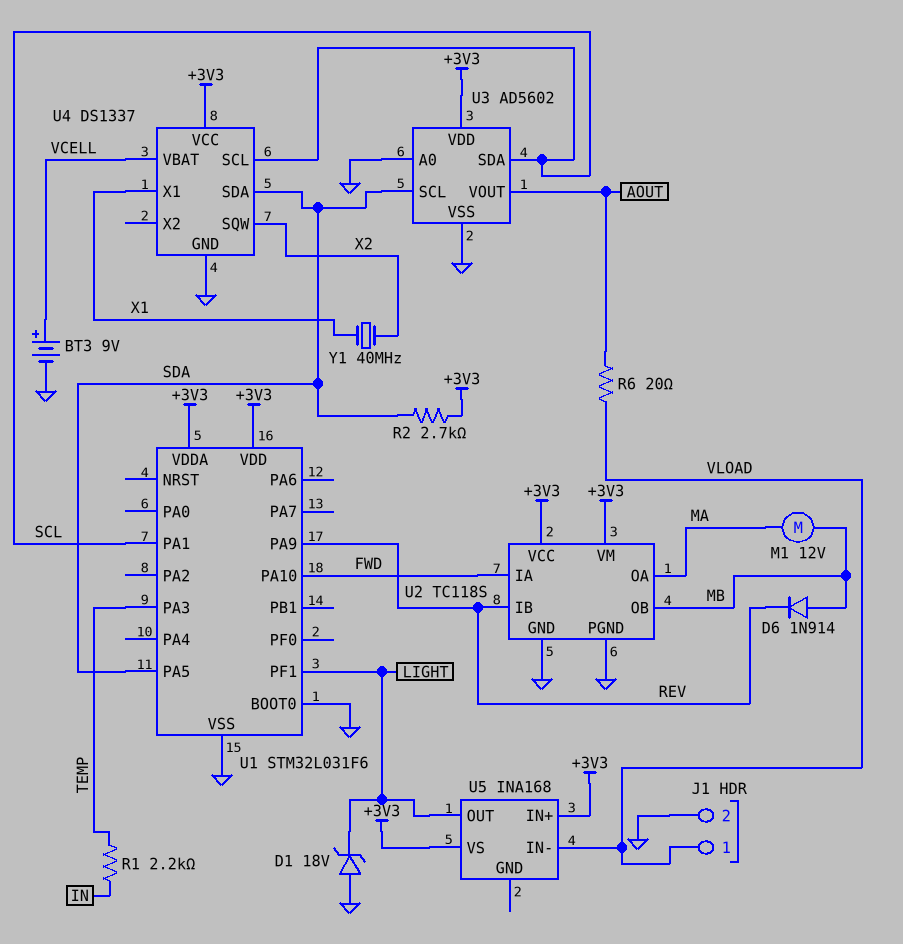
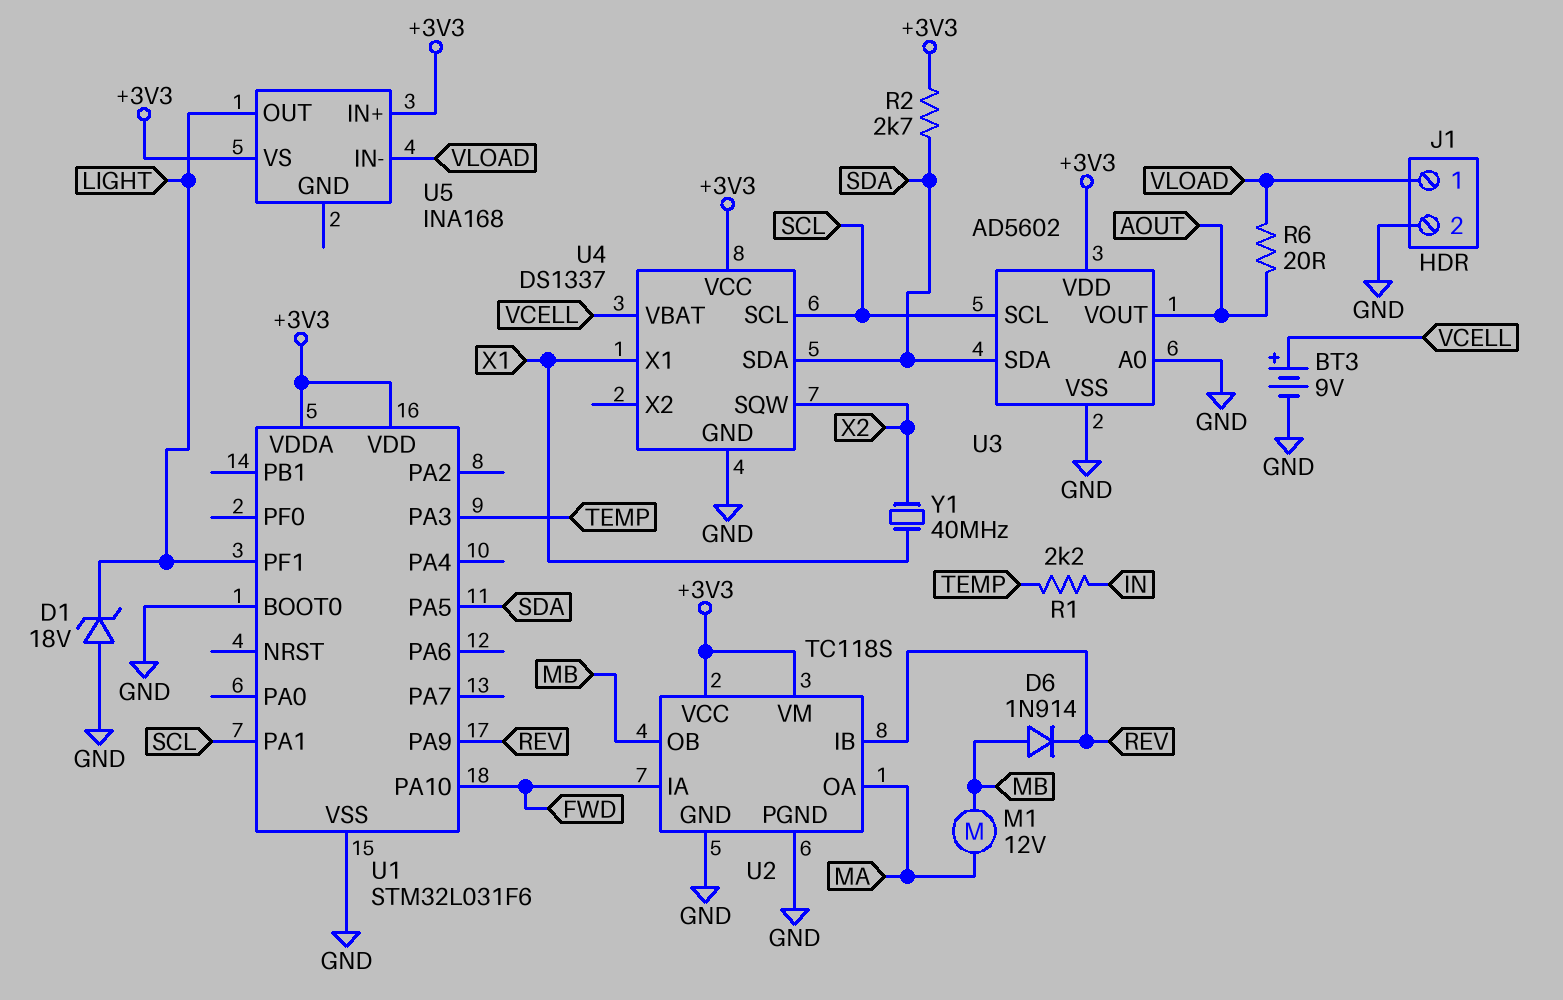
U3 pin SCL: SDA -> SCL
U3 pin SDA: SCL -> SDA

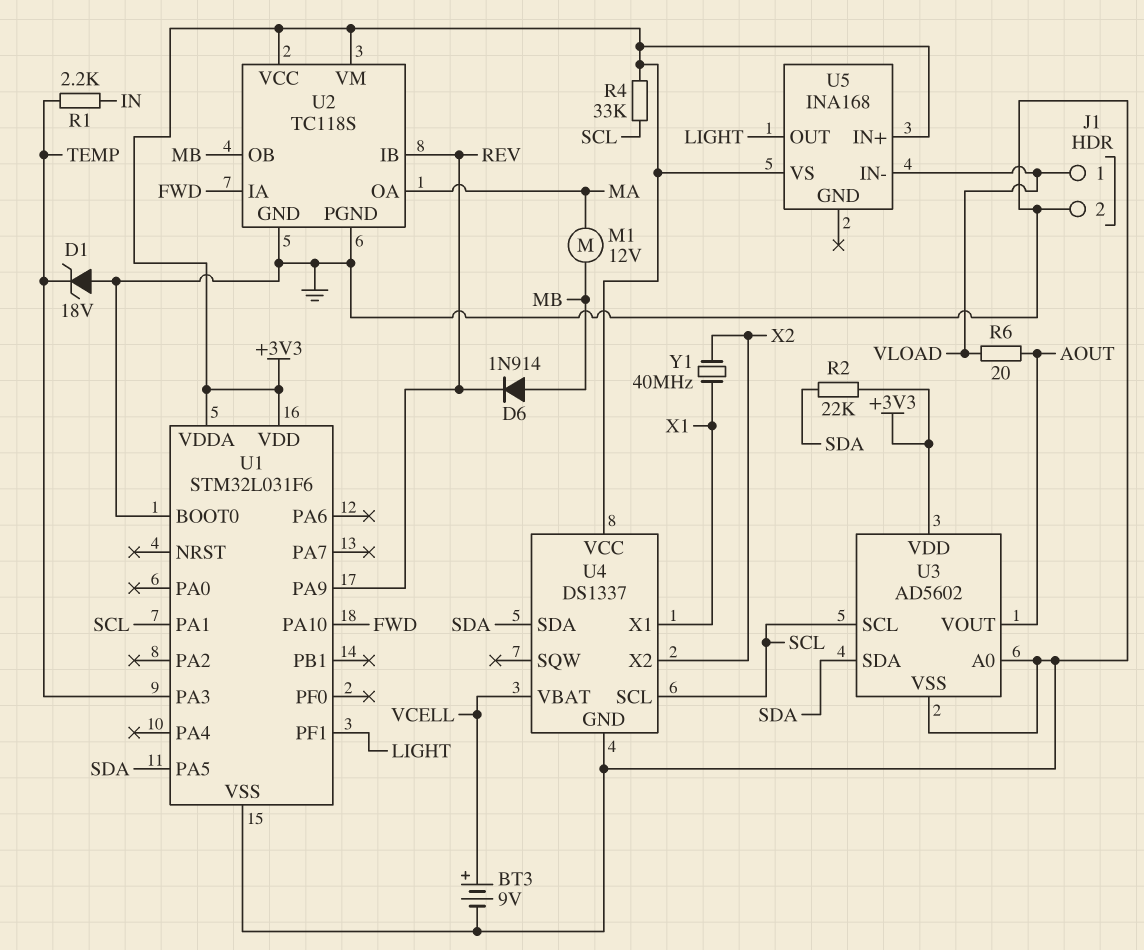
D1: zener 18V (A GND, K LIGHT) -> zener 18V (A GND, K TEMP)
R2: 2.7k (+3V3, SDA) -> 22k (+3V3, SDA)
R4: none -> 33k (+3V3, SCL)
U4 pin SQW: X2 -> none
U4 pin X2: none -> X2

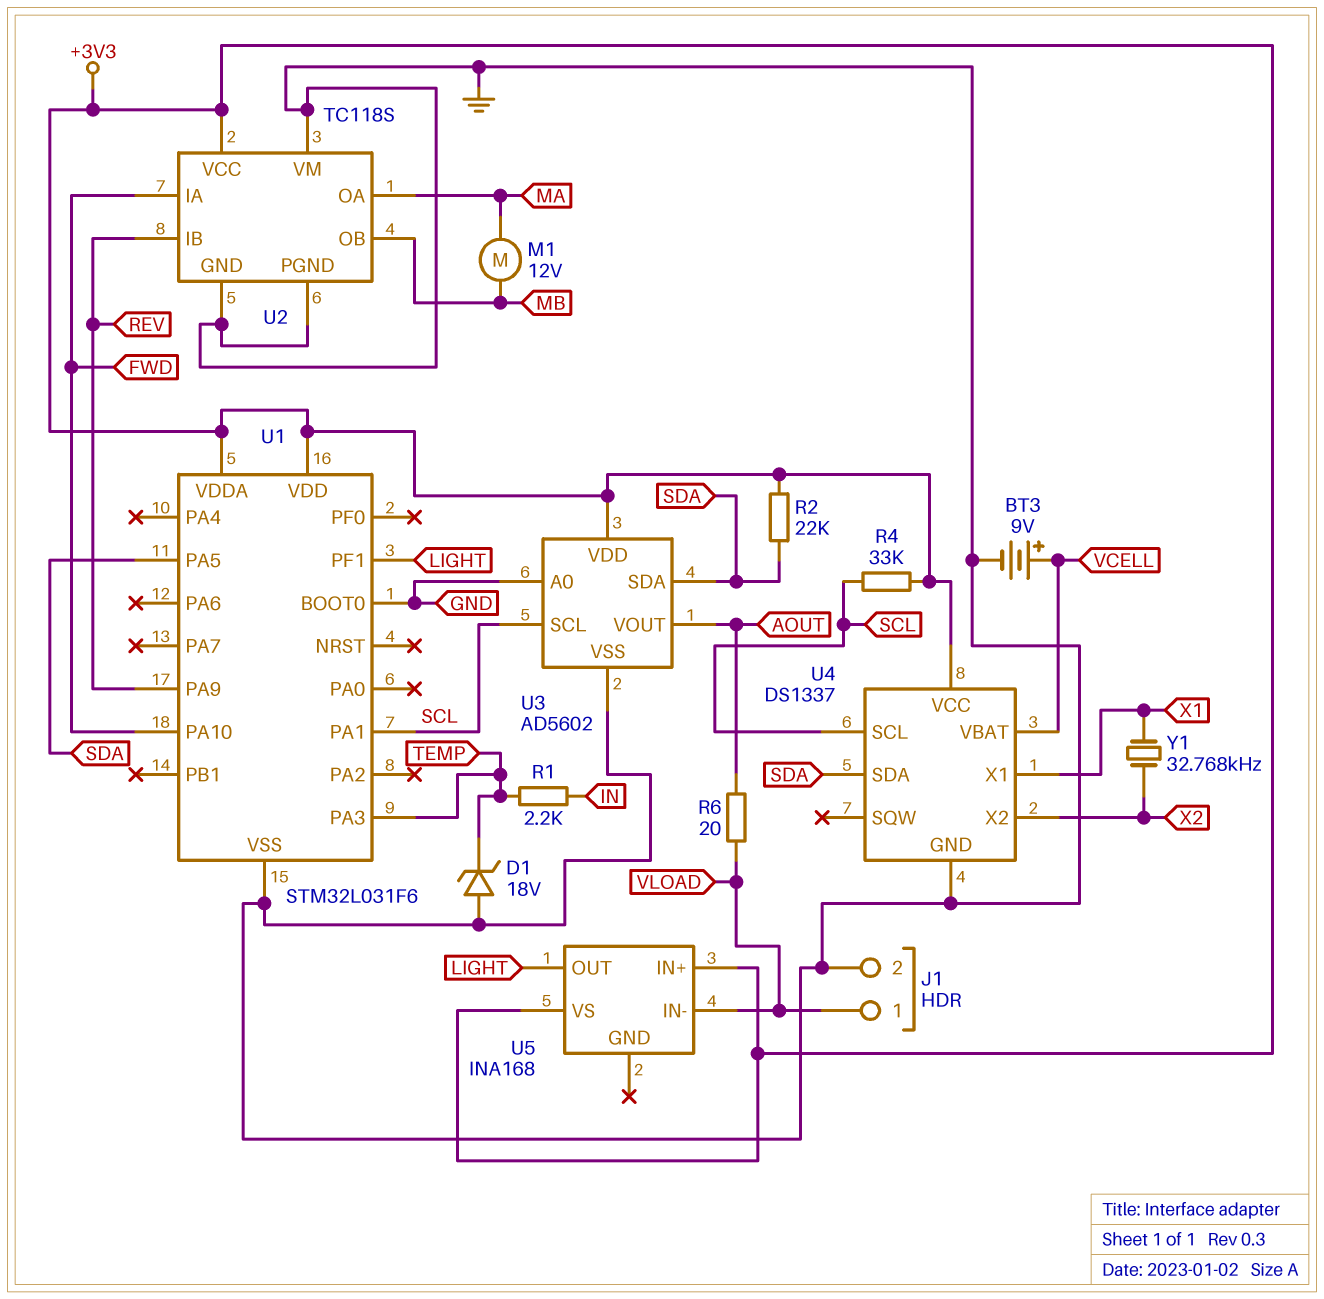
D6: diode 1N914 (A MB, K REV) -> none
U2 pin VM: +3V3 -> GND
Y1: 40MHz (X1, X2) -> 32.768kHz (X1, X2)

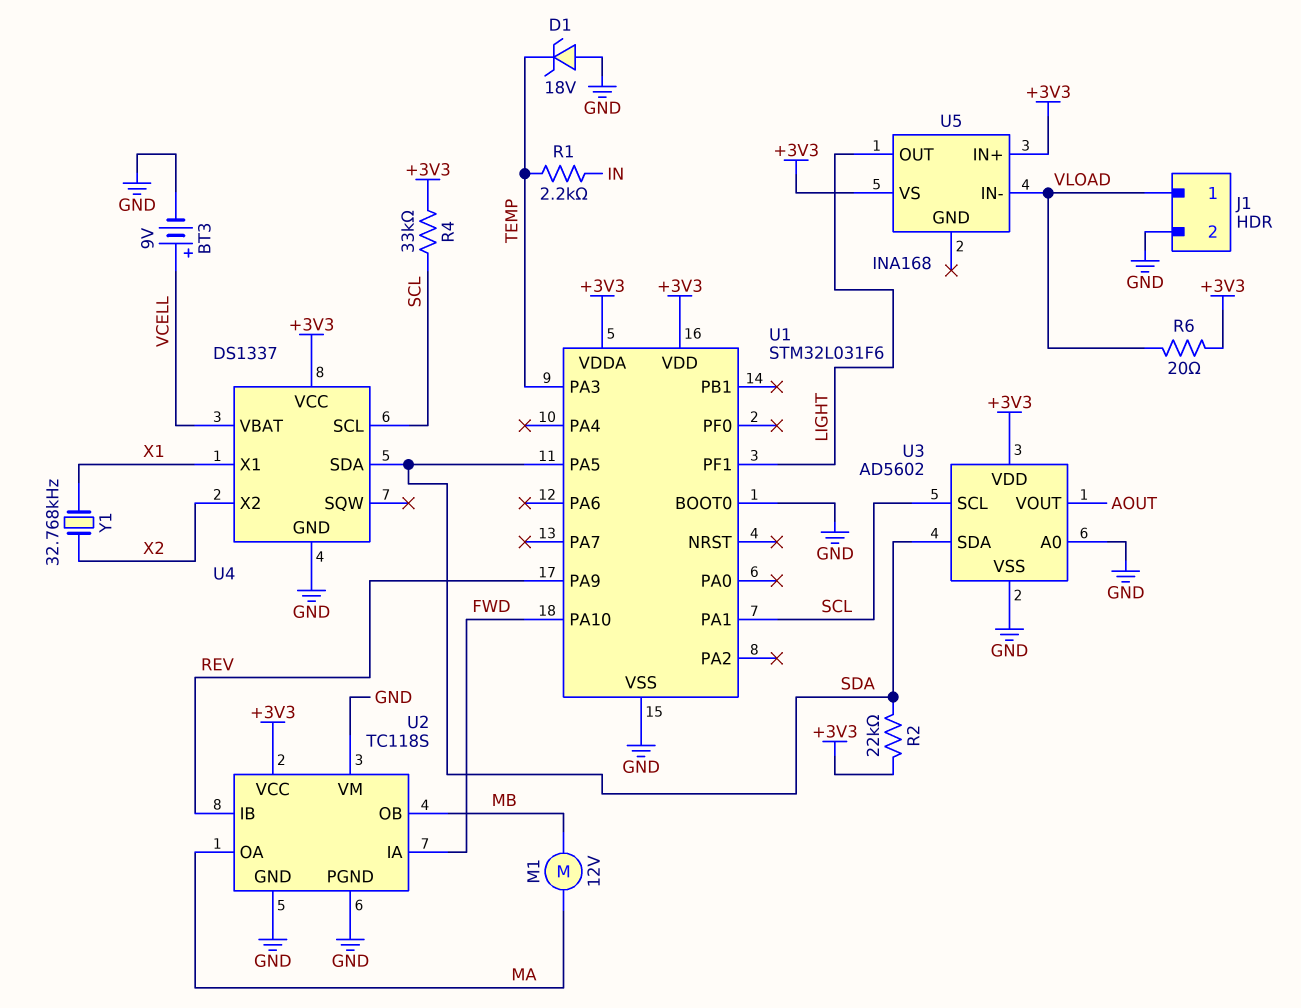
R6: 20 (AOUT, VLOAD) -> 20 (+3V3, VLOAD)

